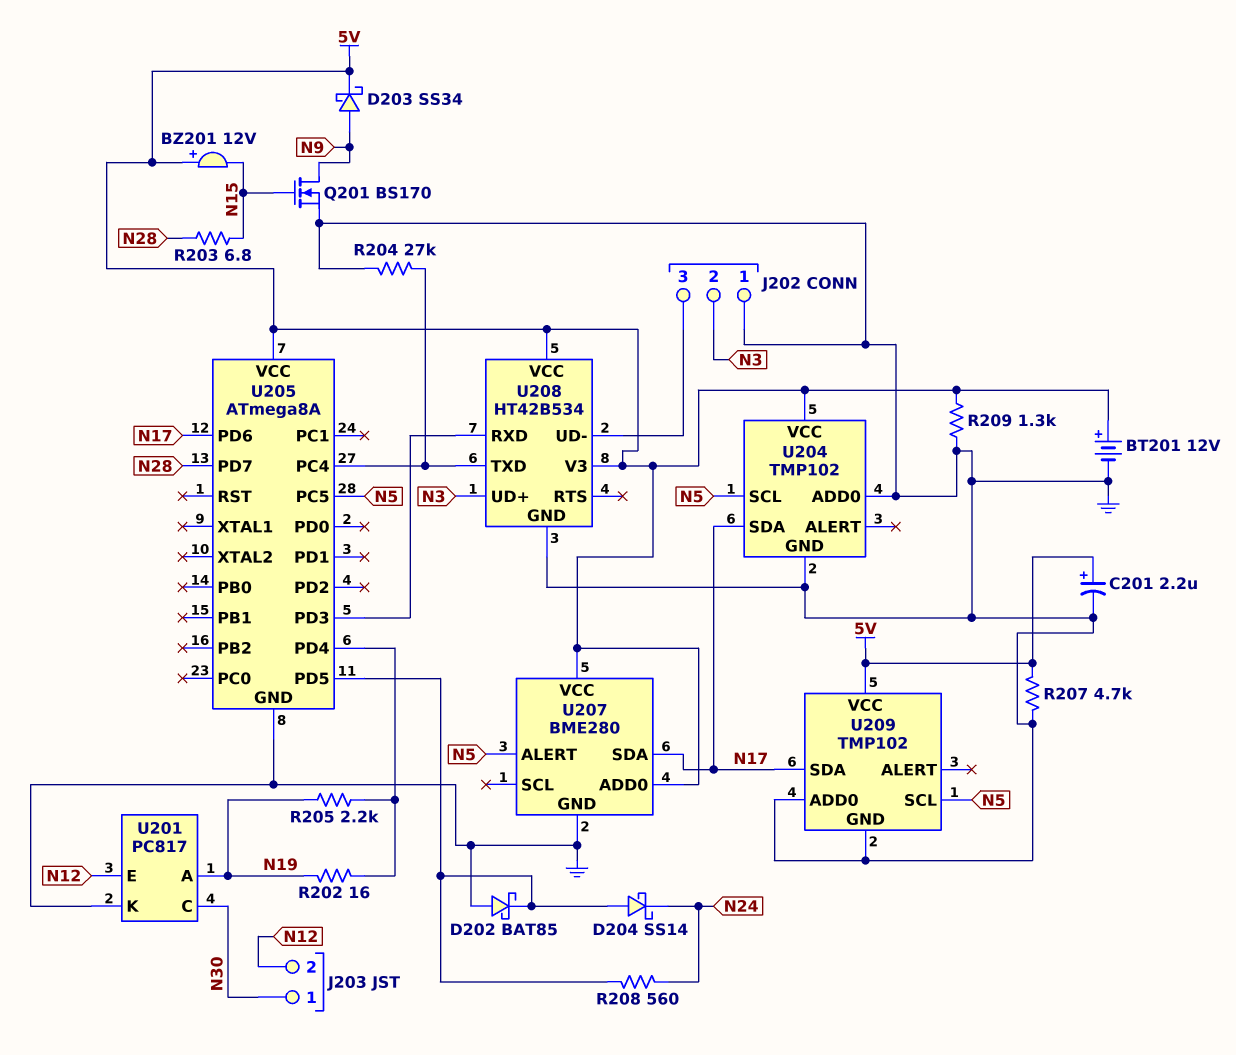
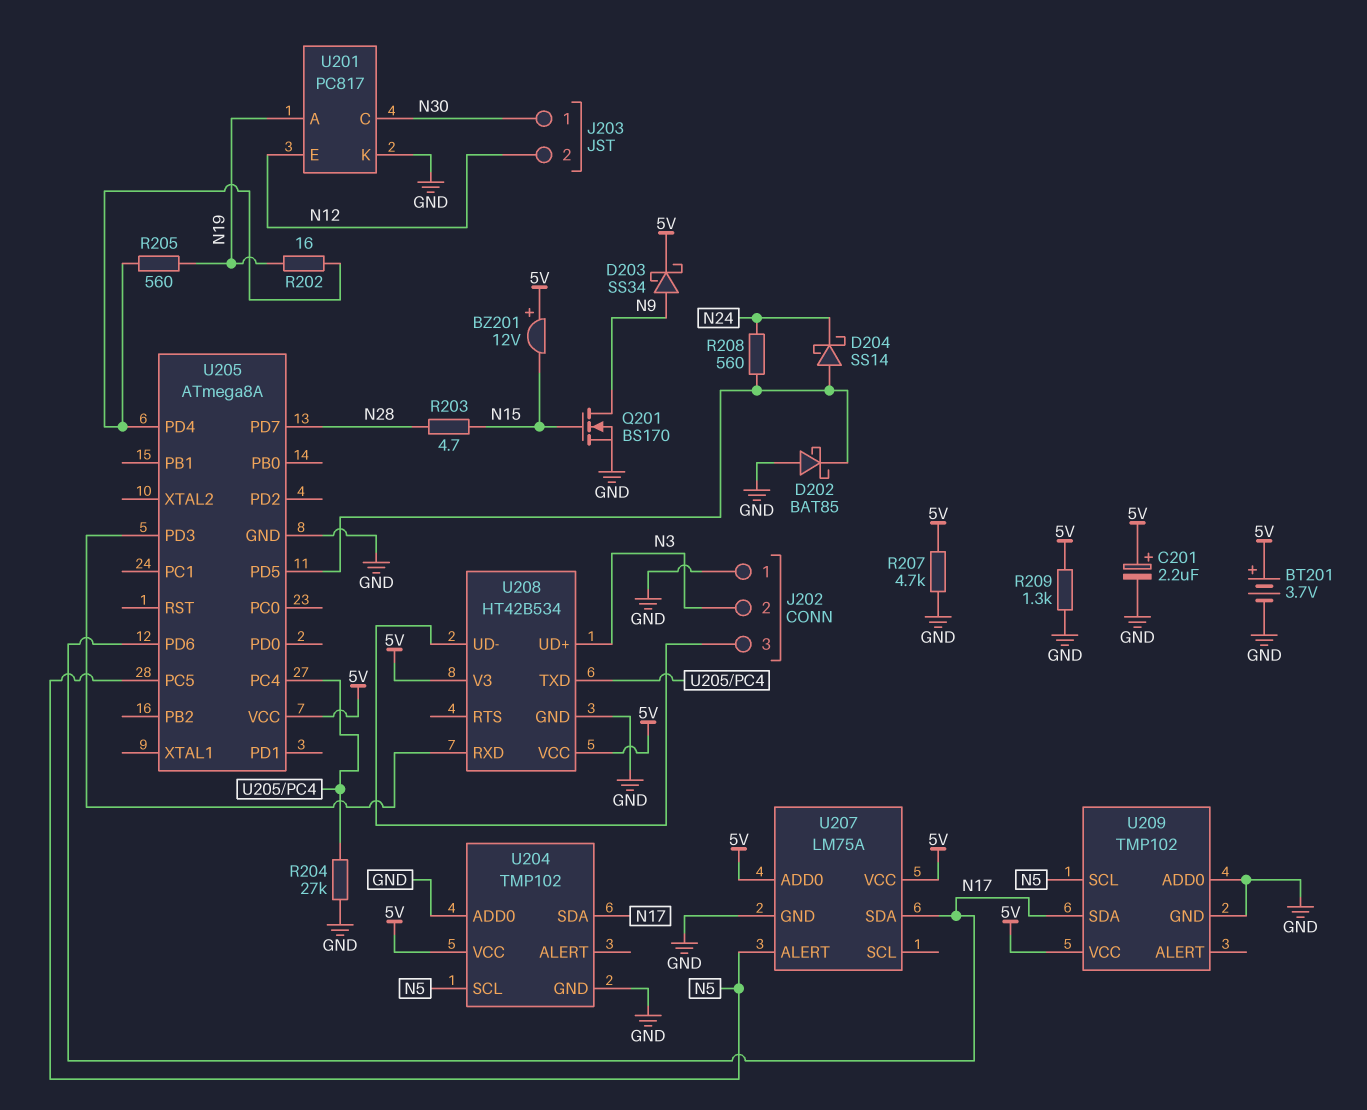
BT201: 12V (plus 5V, minus GND) -> 3.7V (plus 5V, minus GND)
R203: 6.8 (N15, N28) -> 4.7 (N15, N28)
R205: 2.2k (N19, U205/PD4) -> 560 (N19, U205/PD4)
U207: BME280 -> LM75A

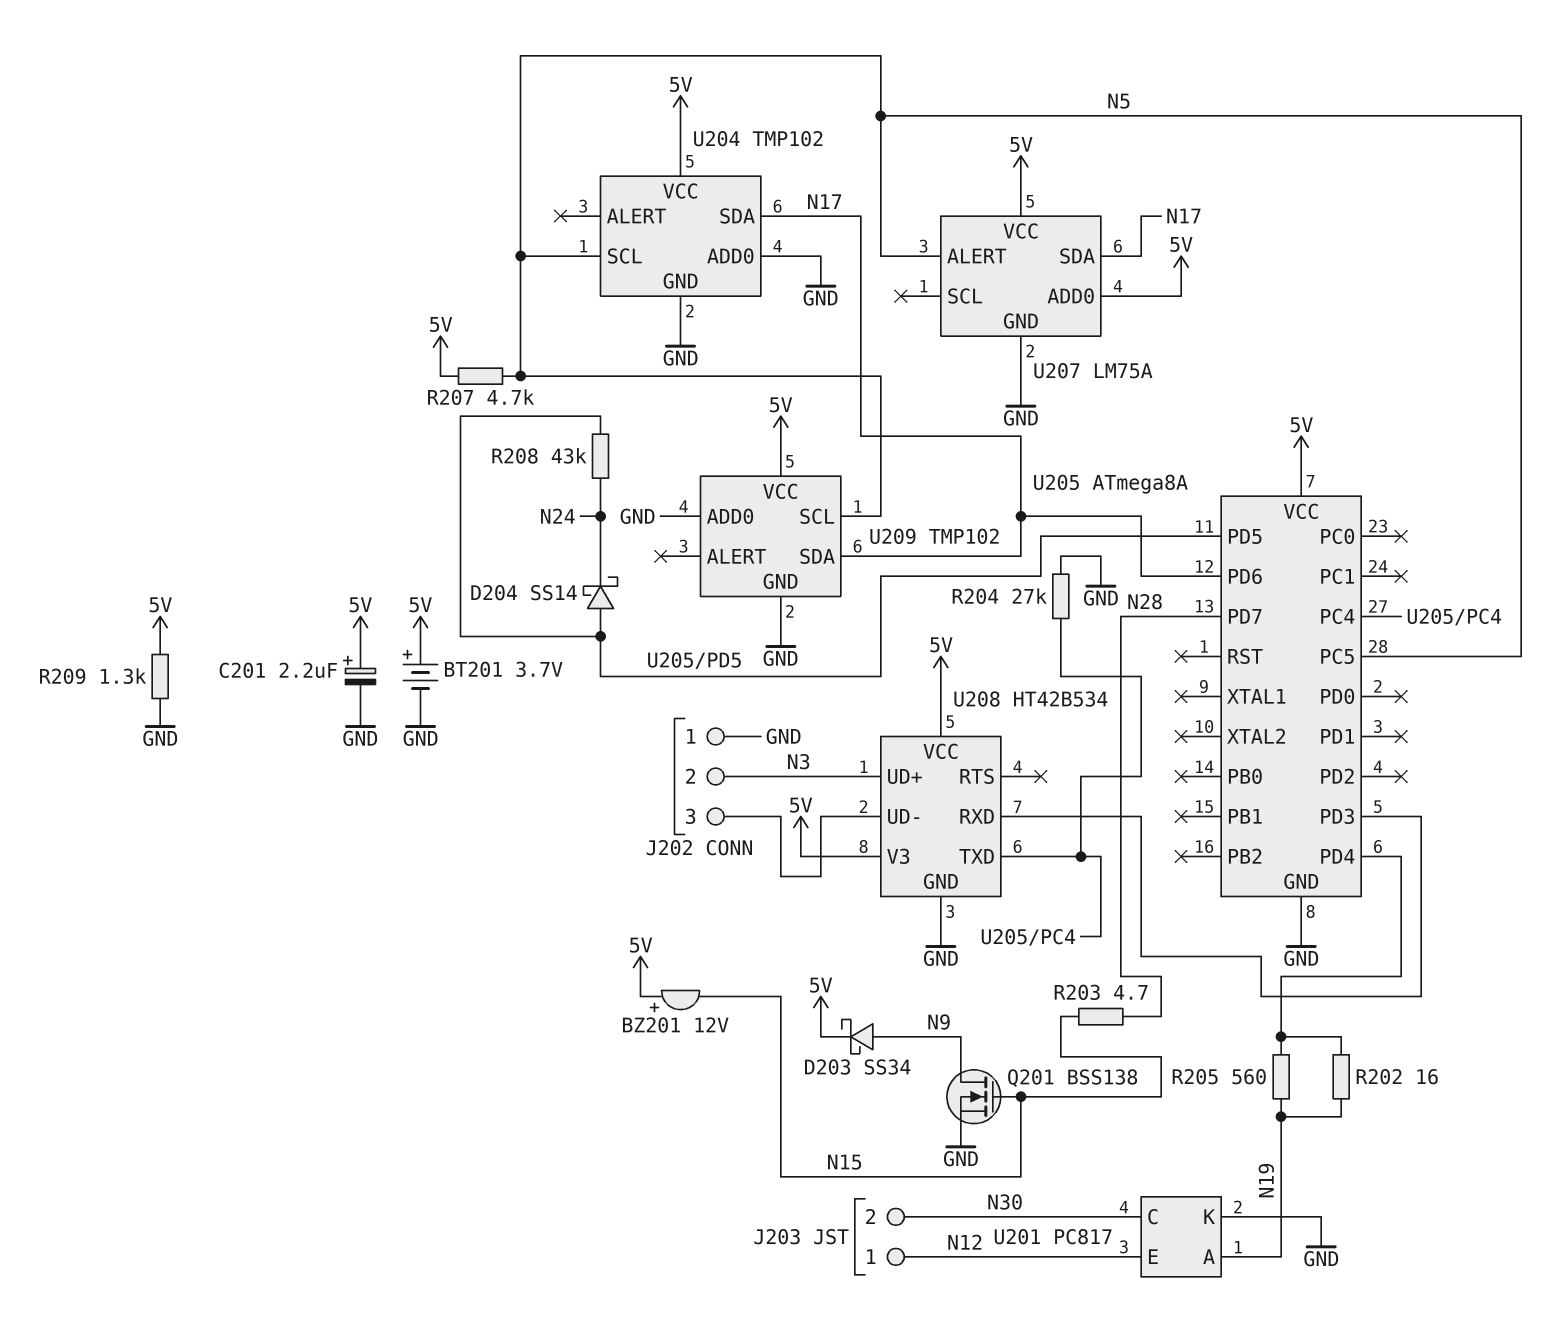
D202: schottky BAT85 (A GND, K U205/PD5) -> none
J203 pin 1: N30 -> N12
J203 pin 2: N12 -> N30
Q201: NMOS BS170 (G N15, D N9, S GND) -> NMOS BSS138 (G N15, D N9, S GND)
R207: 4.7k (5V, GND) -> 4.7k (5V, N5)
R208: 560 (N24, U205/PD5) -> 43k (N24, U205/PD5)

